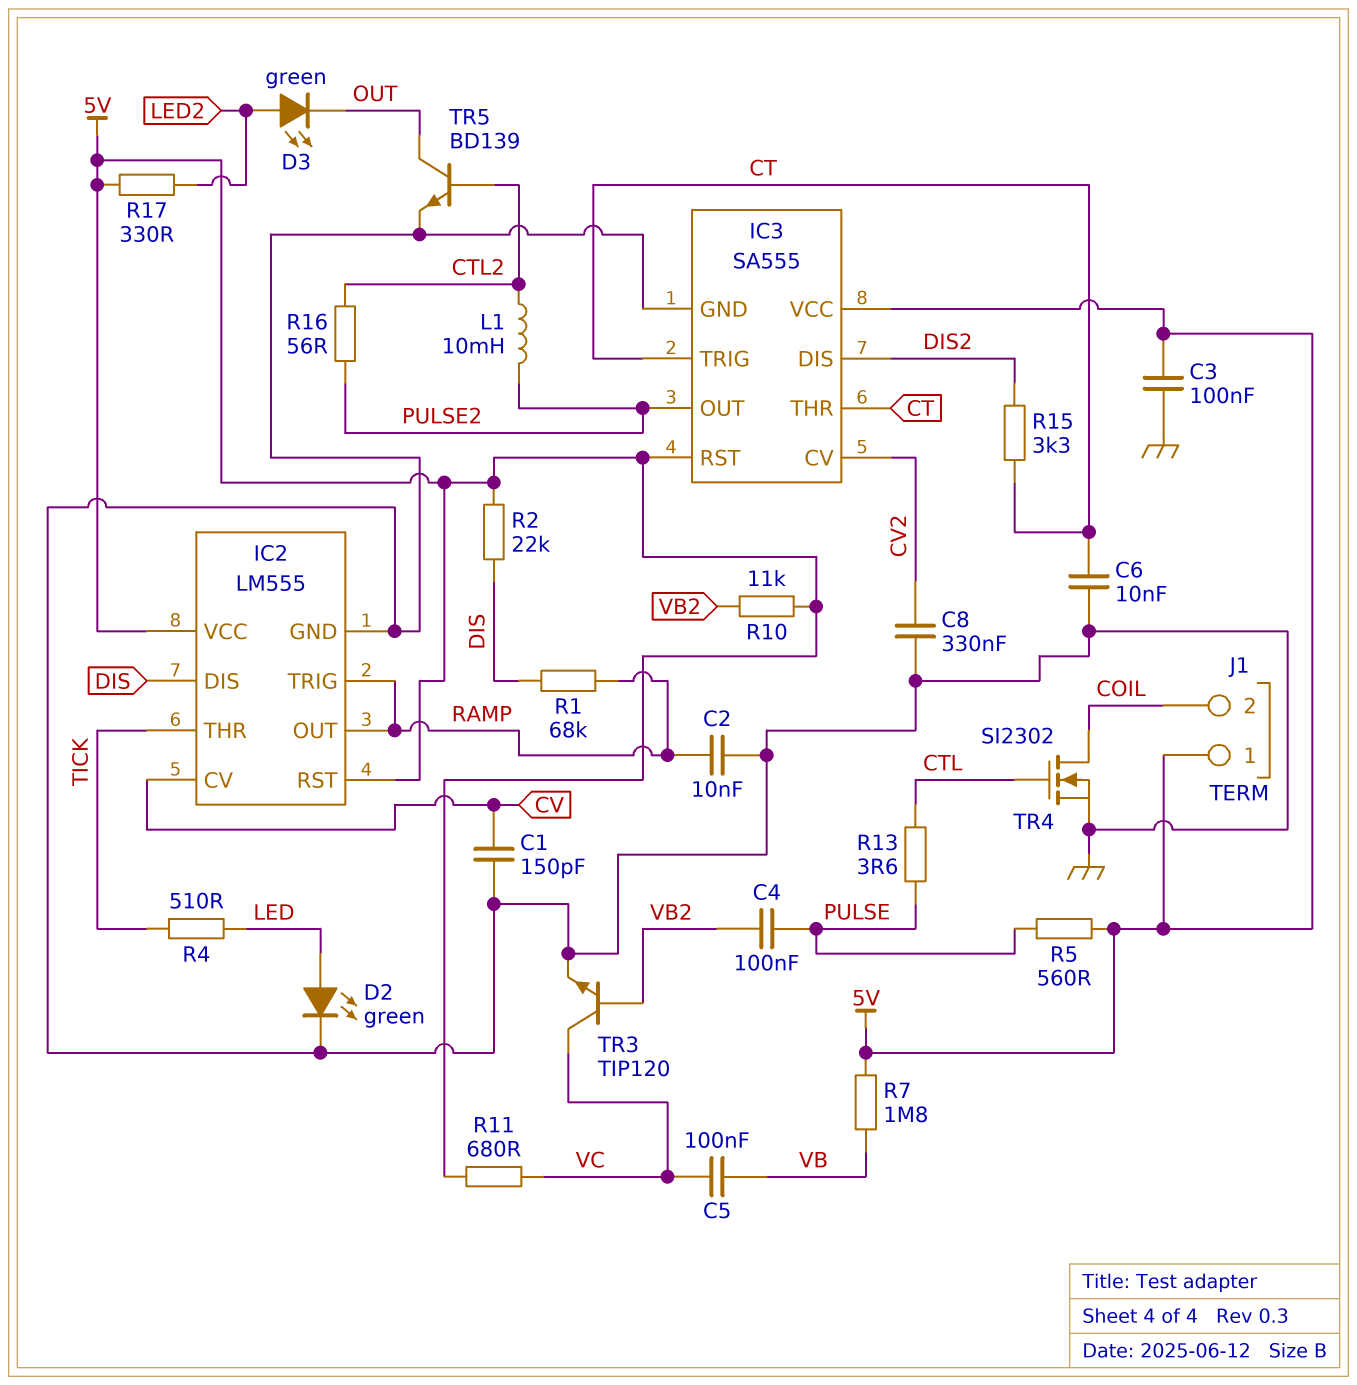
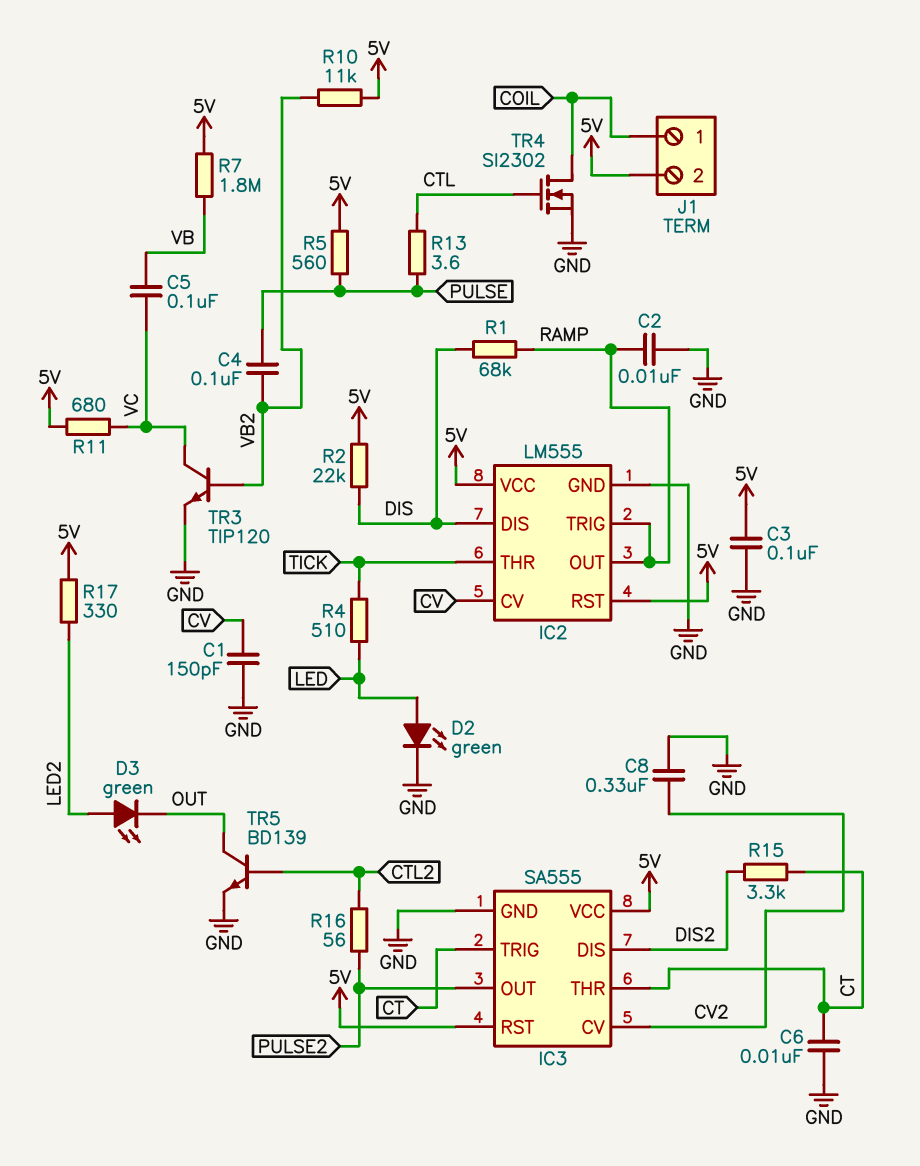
J1 pin 1: 5V -> COIL
J1 pin 2: COIL -> 5V
L1: 10mH (CTL2, PULSE2) -> none

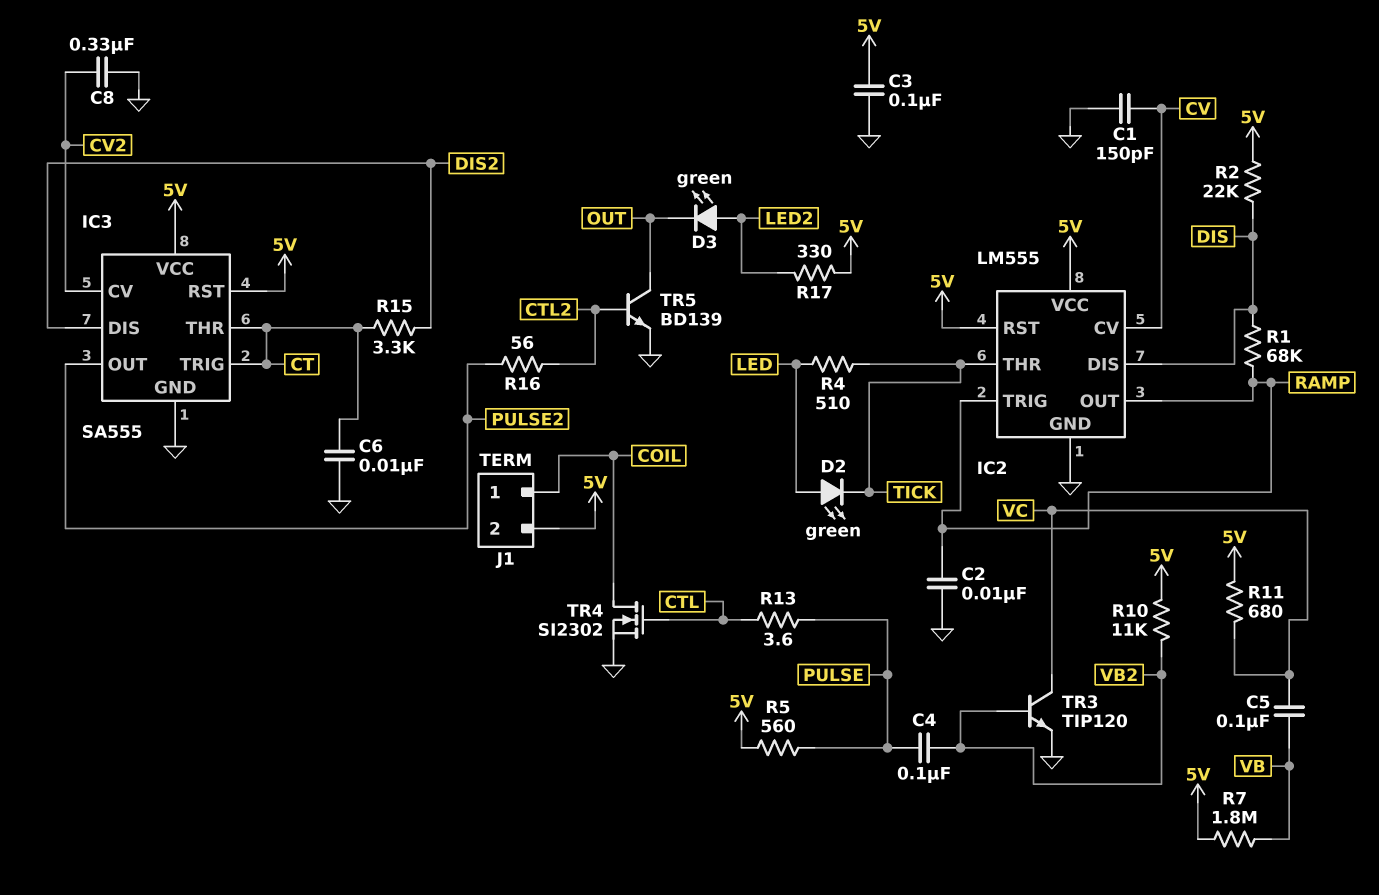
D2: LED green (A LED, K GND) -> LED green (A LED, K TICK)

